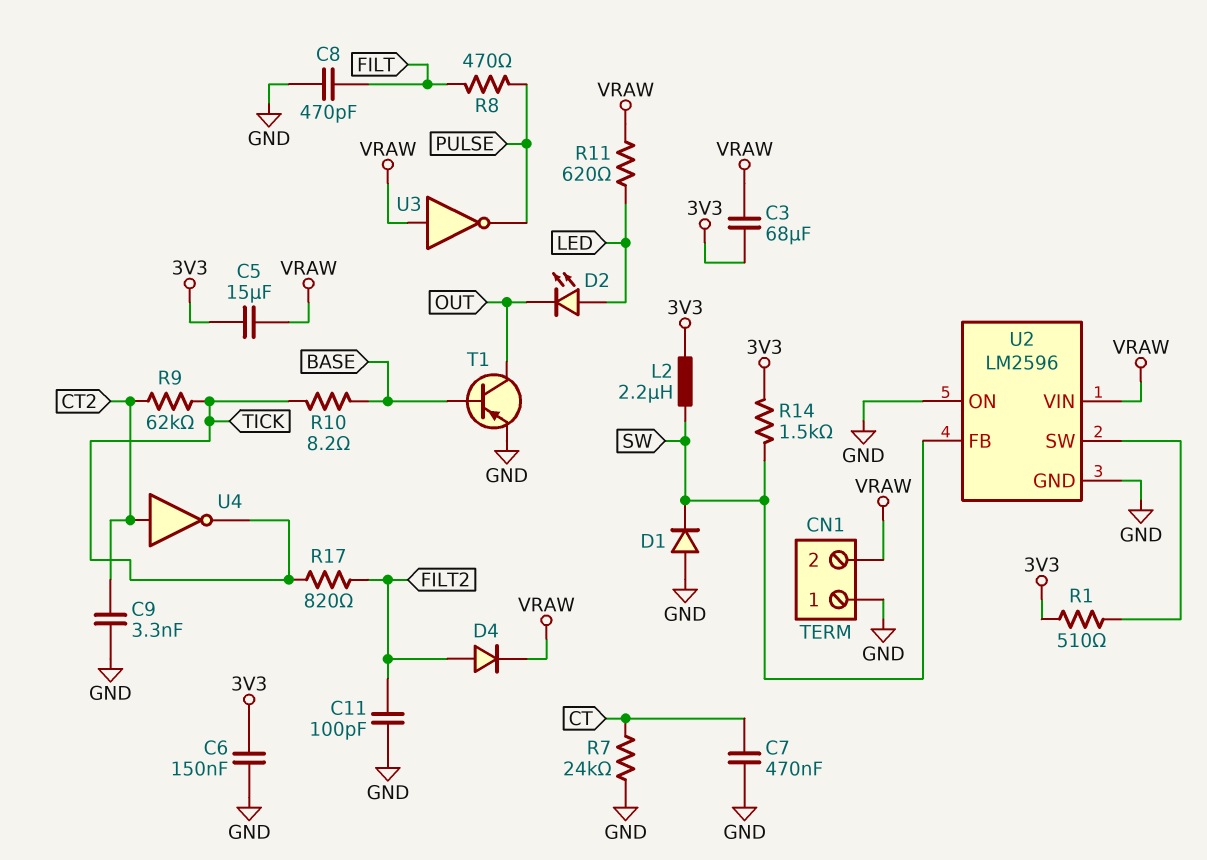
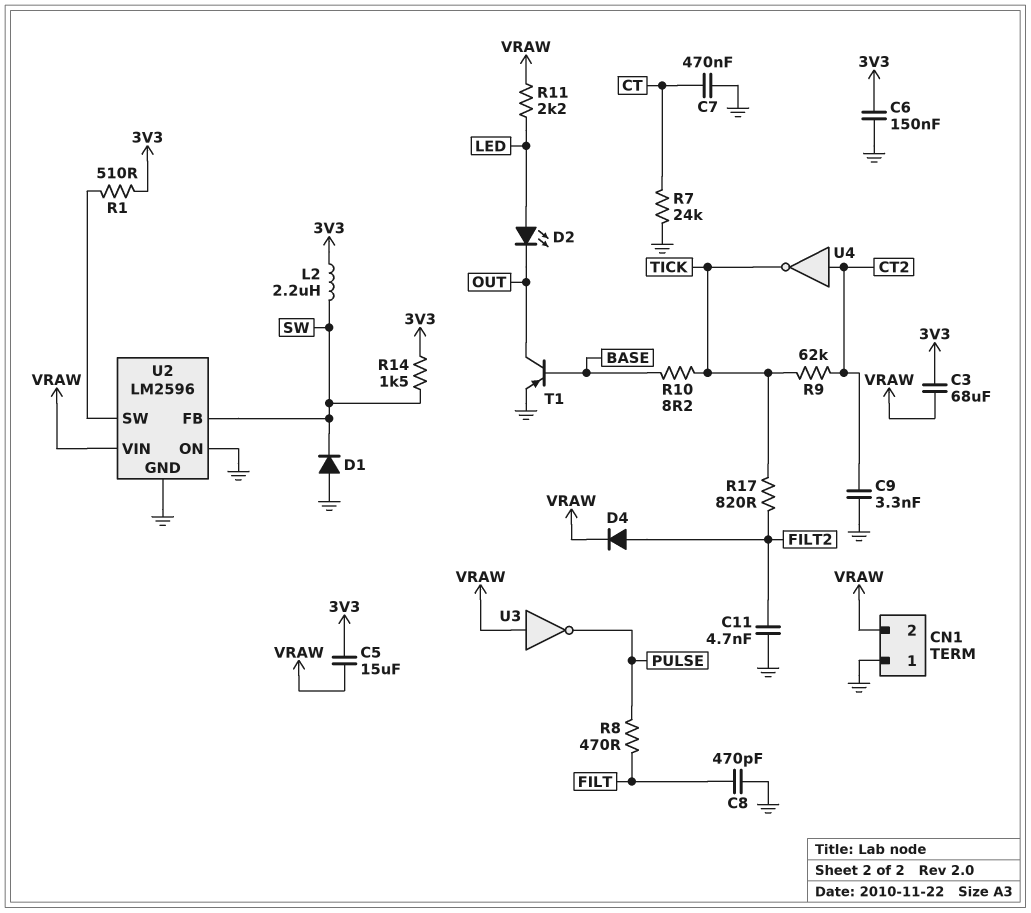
C11: 100pF (FILT2, GND) -> 4.7nF (FILT2, GND)
R11: 620 (LED, VRAW) -> 2.2k (LED, VRAW)

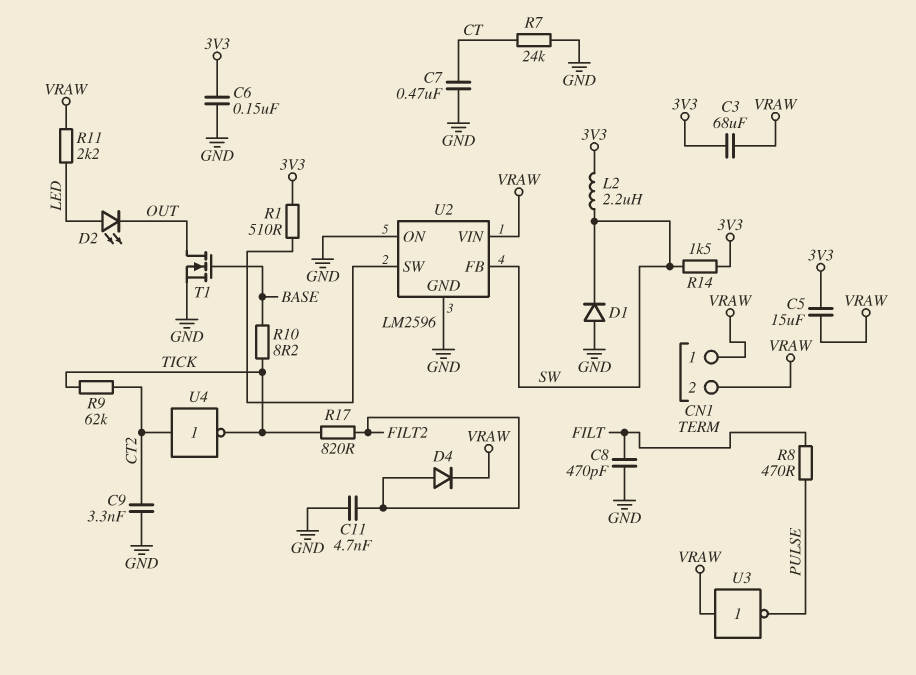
CN1 pin 1: GND -> VRAW
T1: PNP (B BASE, C OUT, E GND) -> NMOS (G BASE, D OUT, S GND)

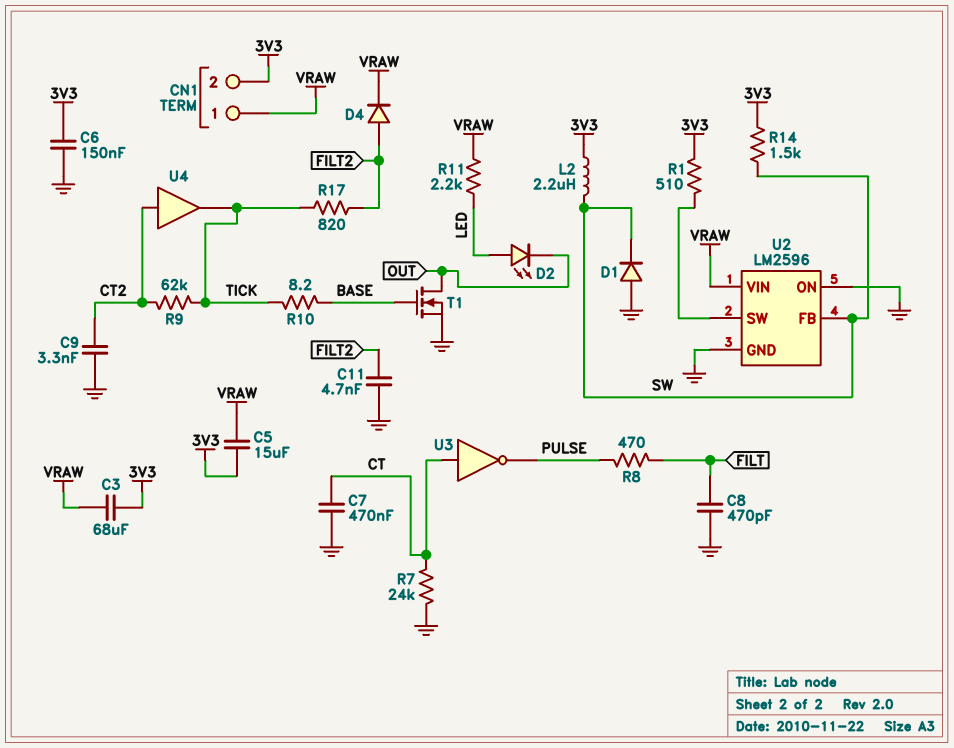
CN1 pin 2: VRAW -> 3V3
U3: NOT (in VRAW, out PULSE) -> NOT (in CT, out PULSE)
U4: NOT (in CT2, out TICK) -> buffer (in CT2, out TICK)

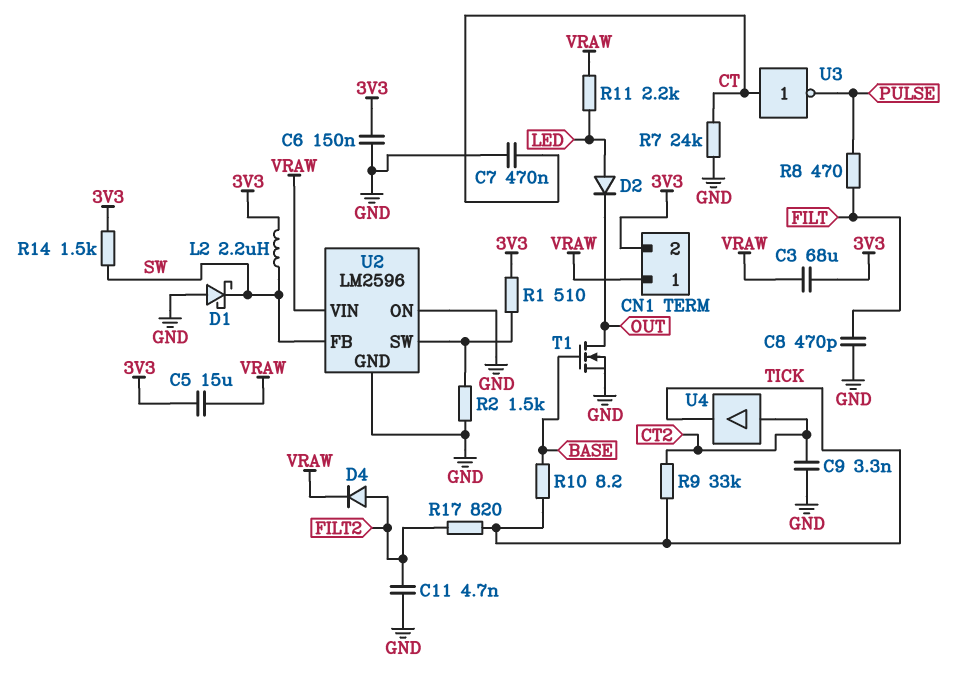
D1: diode (A GND, K SW) -> schottky (A GND, K SW)
D2: LED (A LED, K OUT) -> diode (A LED, K OUT)
R2: none -> 1.5k (GND, U2/SW)
R9: 62k (CT2, TICK) -> 33k (CT2, TICK)

